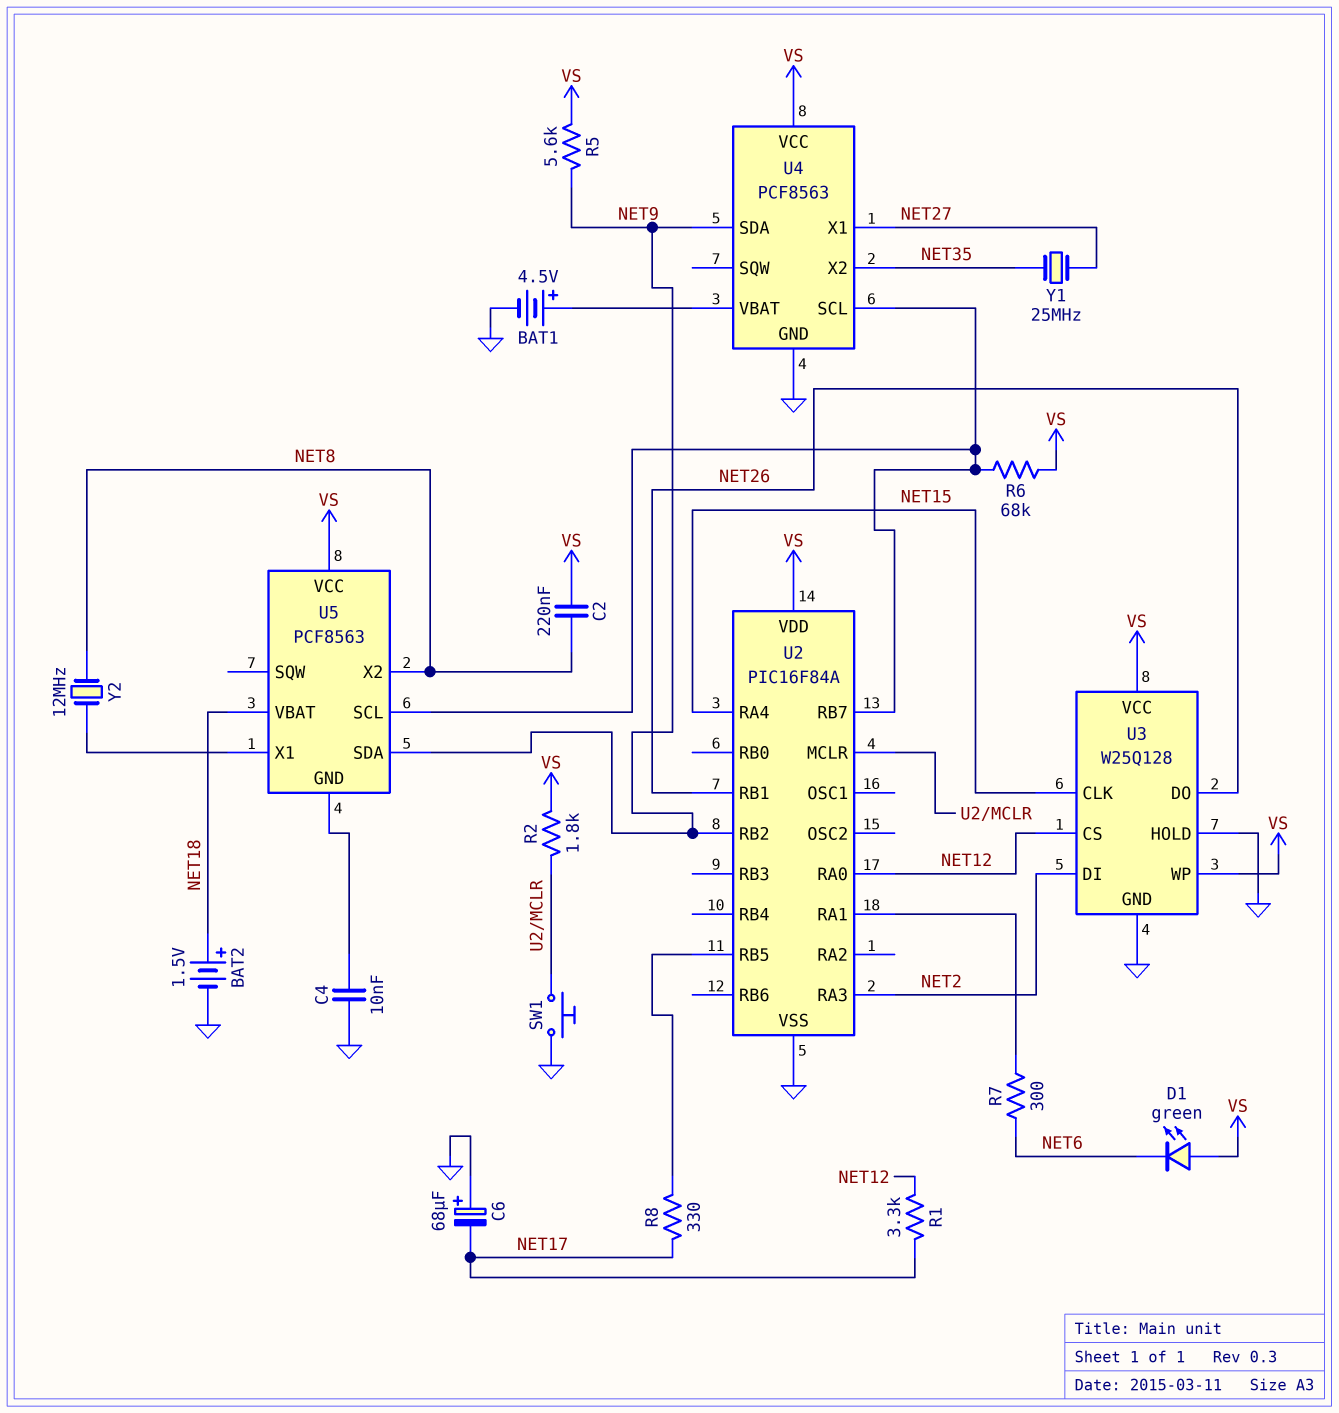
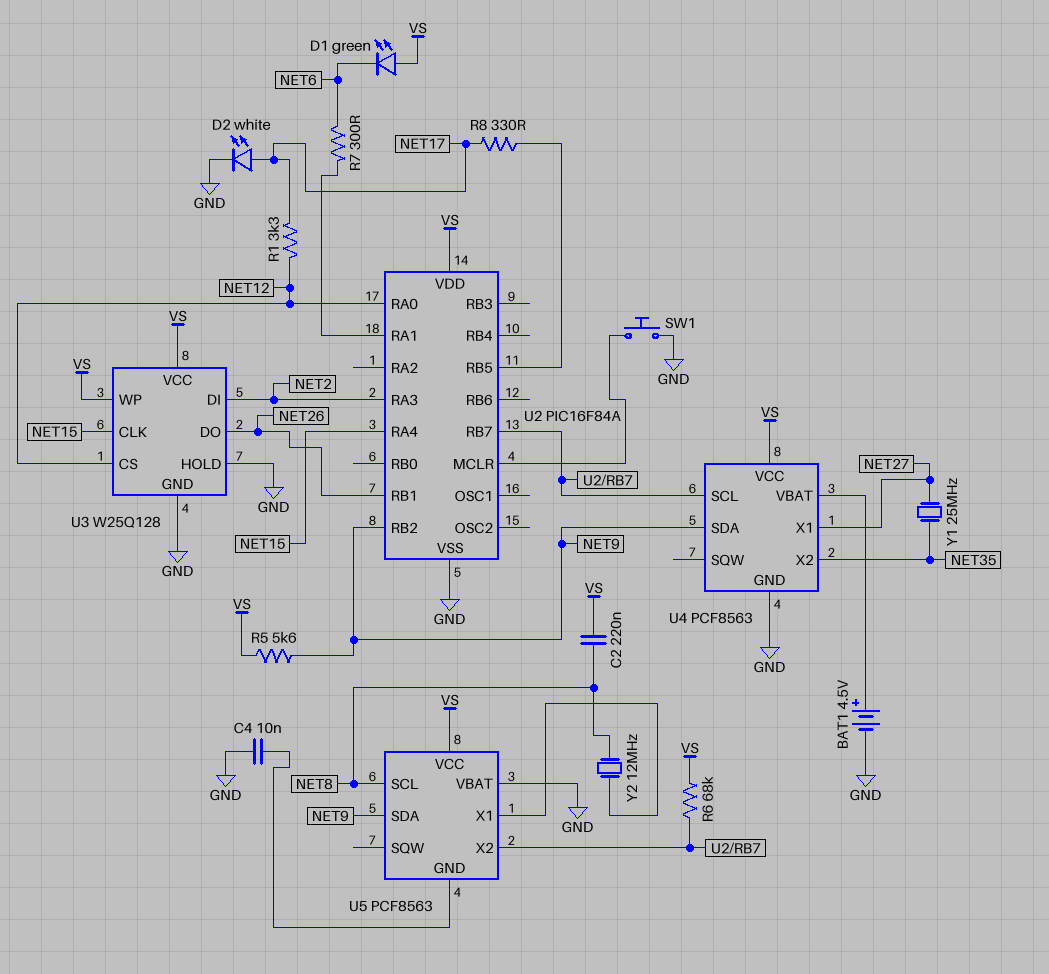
BAT2: 1.5V (plus NET18, minus GND) -> none
C6: 68uF (plus GND, minus NET17) -> none
D2: none -> LED white (A NET17, K GND)
R2: 1.8k (U2/MCLR, VS) -> none
U5 pin SCL: U2/RB7 -> NET8
U5 pin VBAT: NET18 -> GND
U5 pin X2: NET8 -> U2/RB7

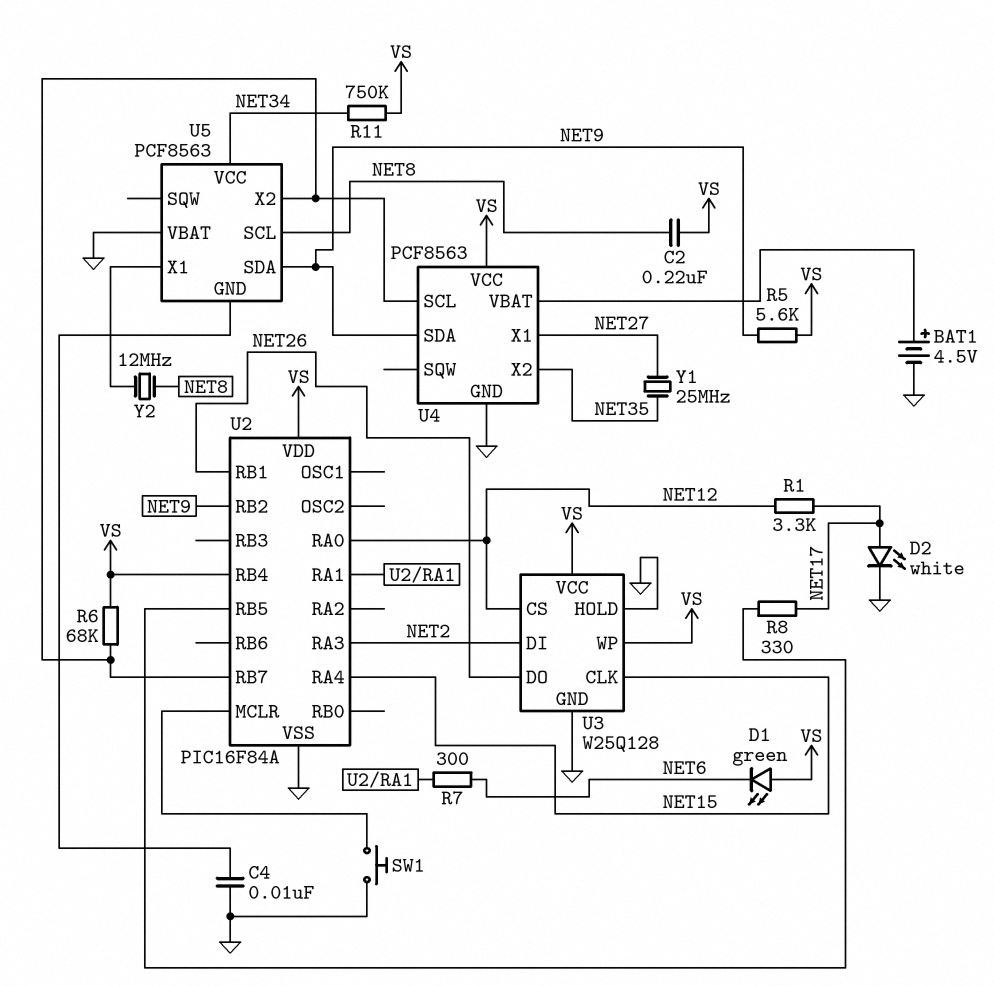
R11: none -> 750k (NET34, VS)
U2 pin RB4: none -> VS
U5 pin VCC: VS -> NET34

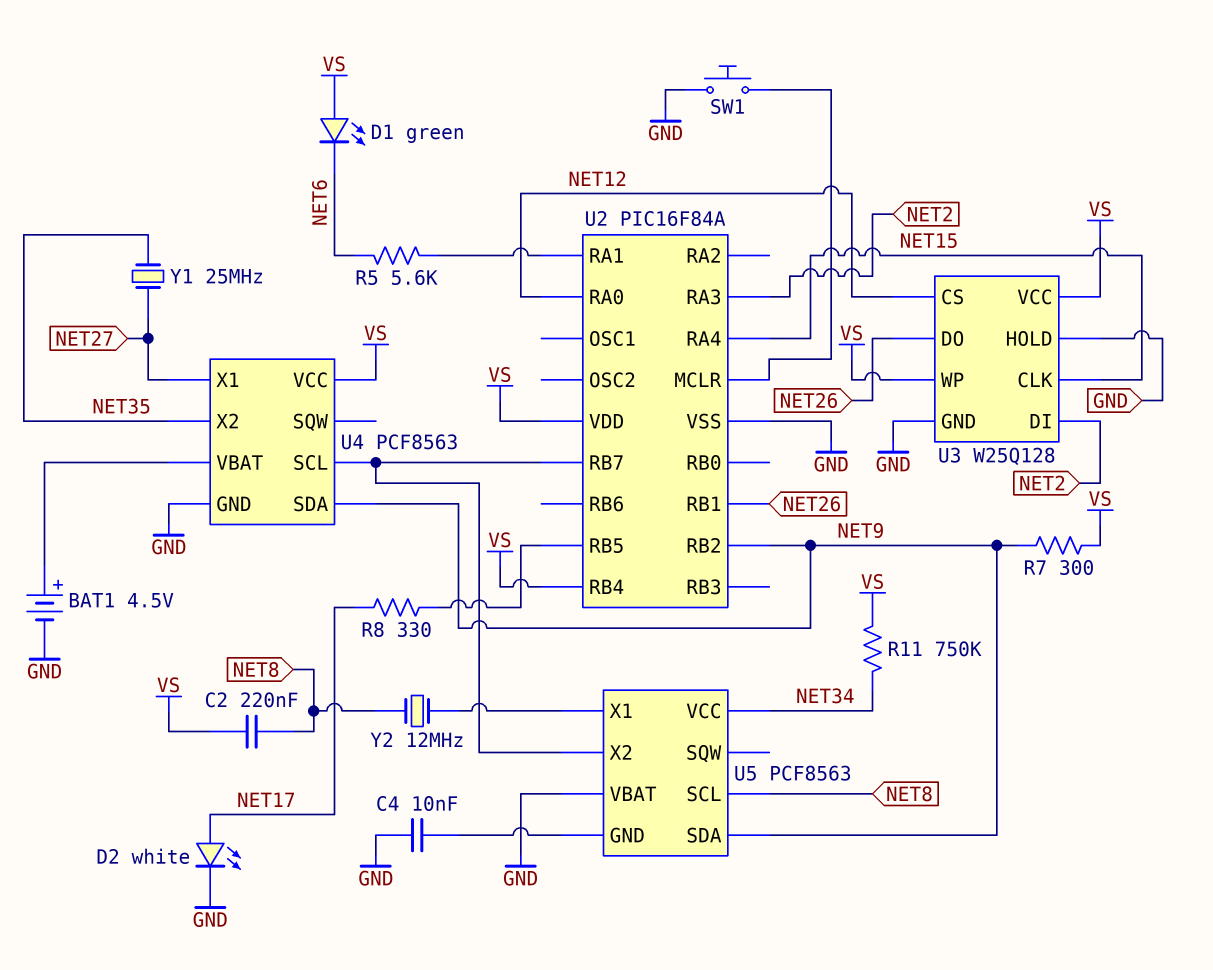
R1: 3.3k (NET12, NET17) -> none
R5: 5.6k (NET9, VS) -> 5.6k (NET6, U2/RA1)
R6: 68k (U2/RB7, VS) -> none
R7: 300 (NET6, U2/RA1) -> 300 (NET9, VS)

